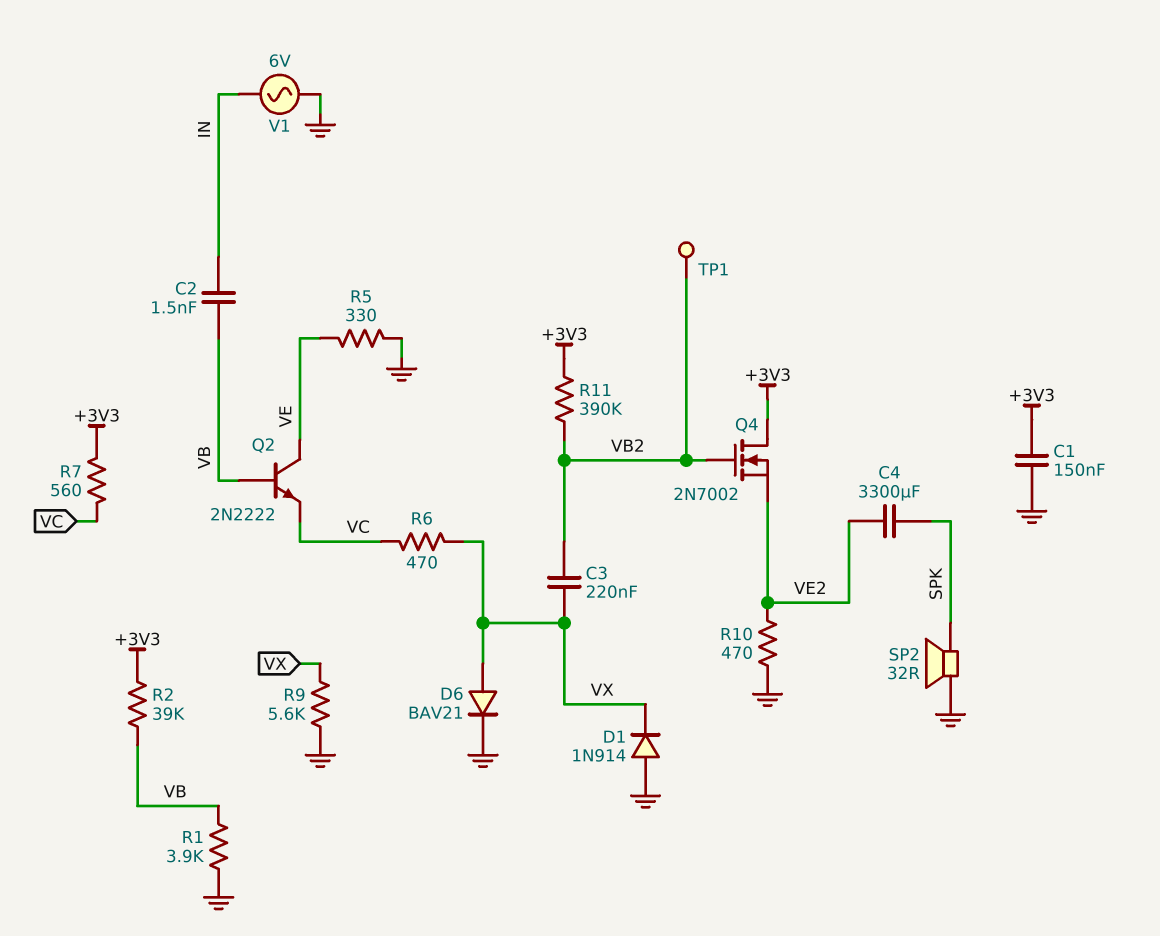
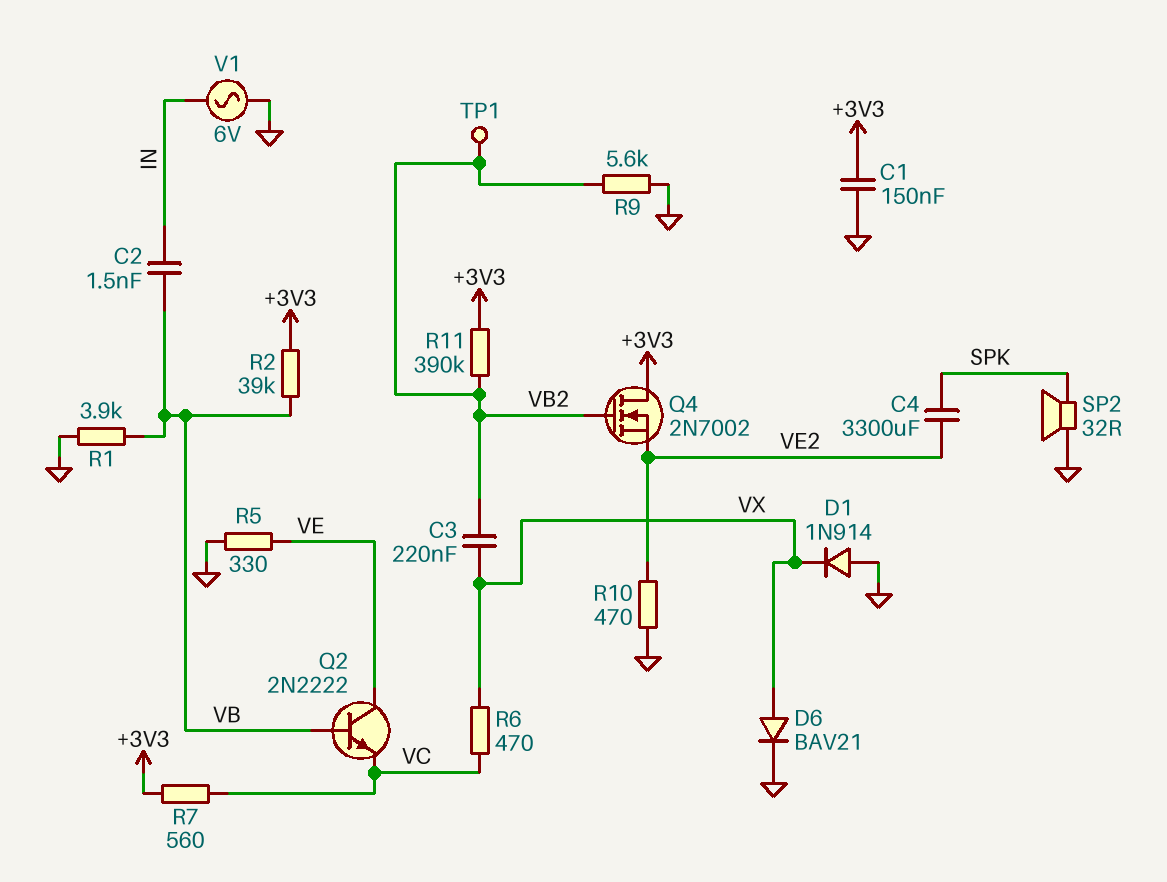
R9: 5.6k (GND, VX) -> 5.6k (GND, VB2)

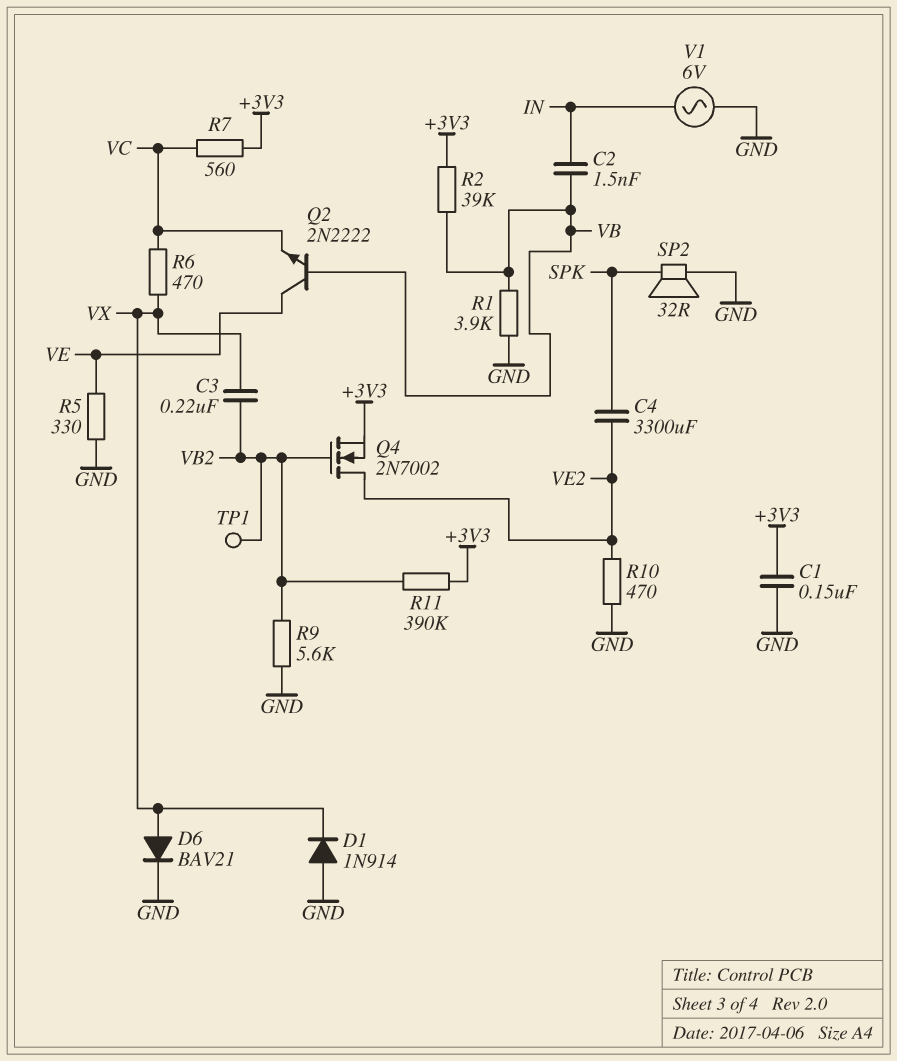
Q4: NMOS 2N7002 (G VB2, D +3V3, S VE2) -> NMOS 2N7002 (G VB2, D VE2, S +3V3)

